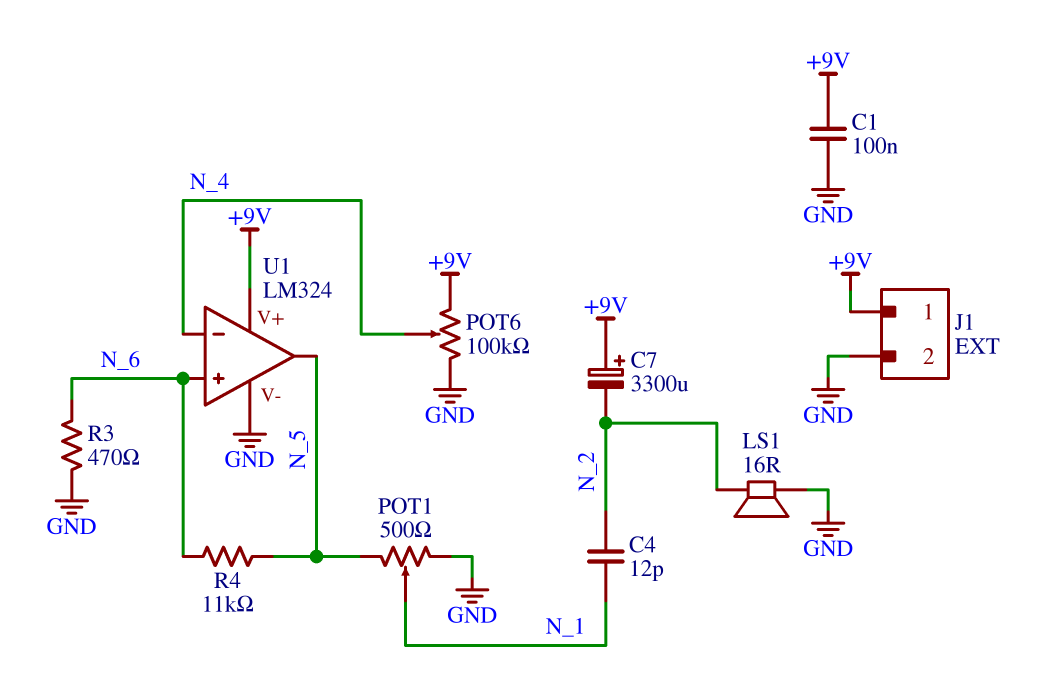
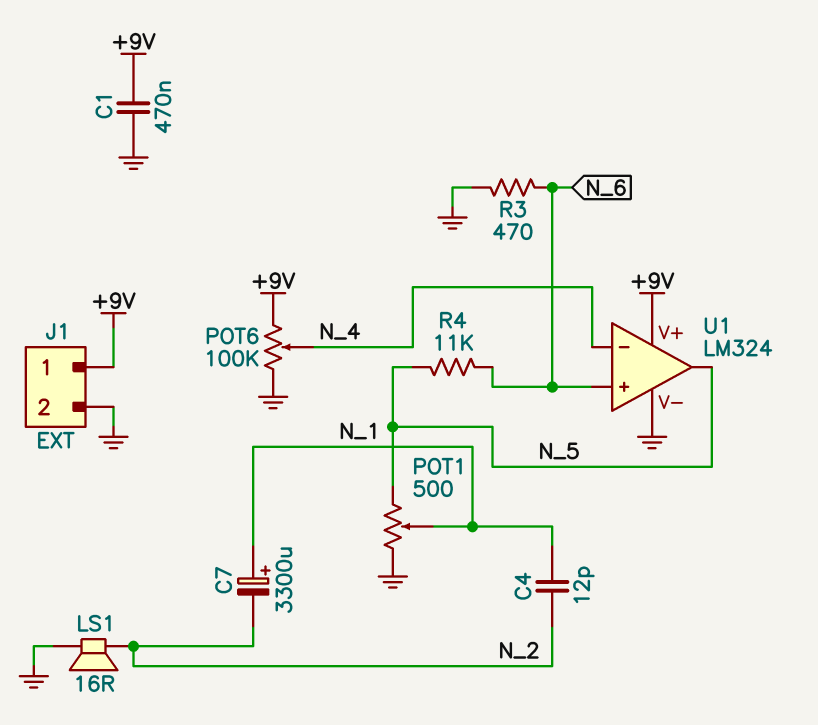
C1: 100nF (+9V, GND) -> 470nF (+9V, GND)
C7: 3300uF (plus +9V, minus N_2) -> 3300uF (plus N_1, minus N_2)

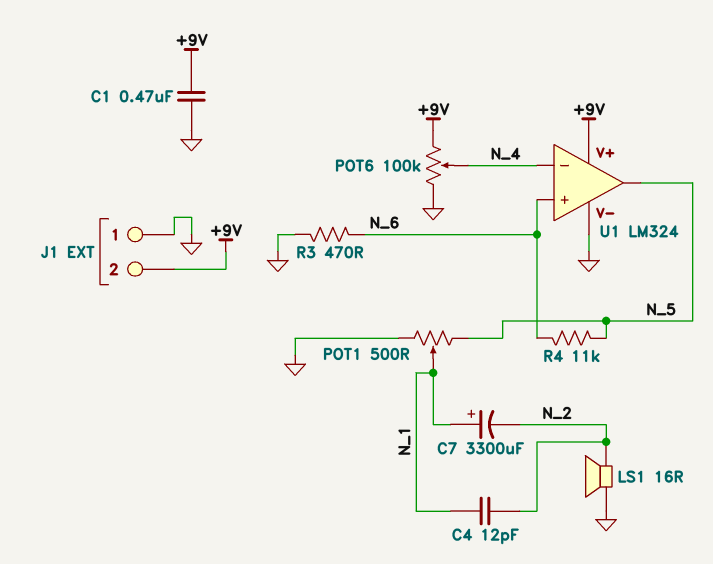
J1 pin 1: +9V -> GND
J1 pin 2: GND -> +9V

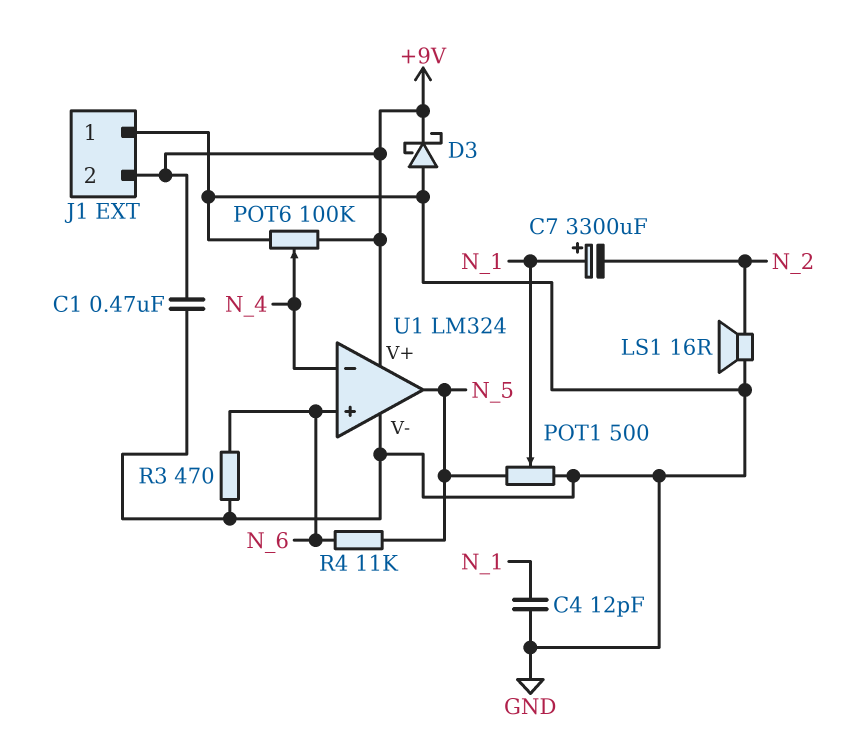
C4: 12pF (N_1, N_2) -> 12pF (GND, N_1)
D3: none -> schottky (A GND, K +9V)

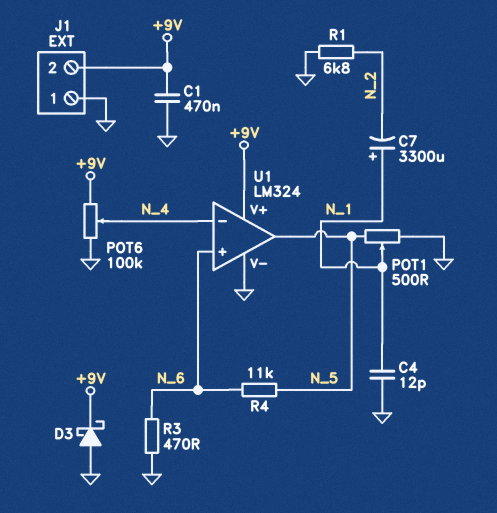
LS1: speaker 16R (GND, N_2) -> none
R1: none -> 6.8k (GND, N_2)

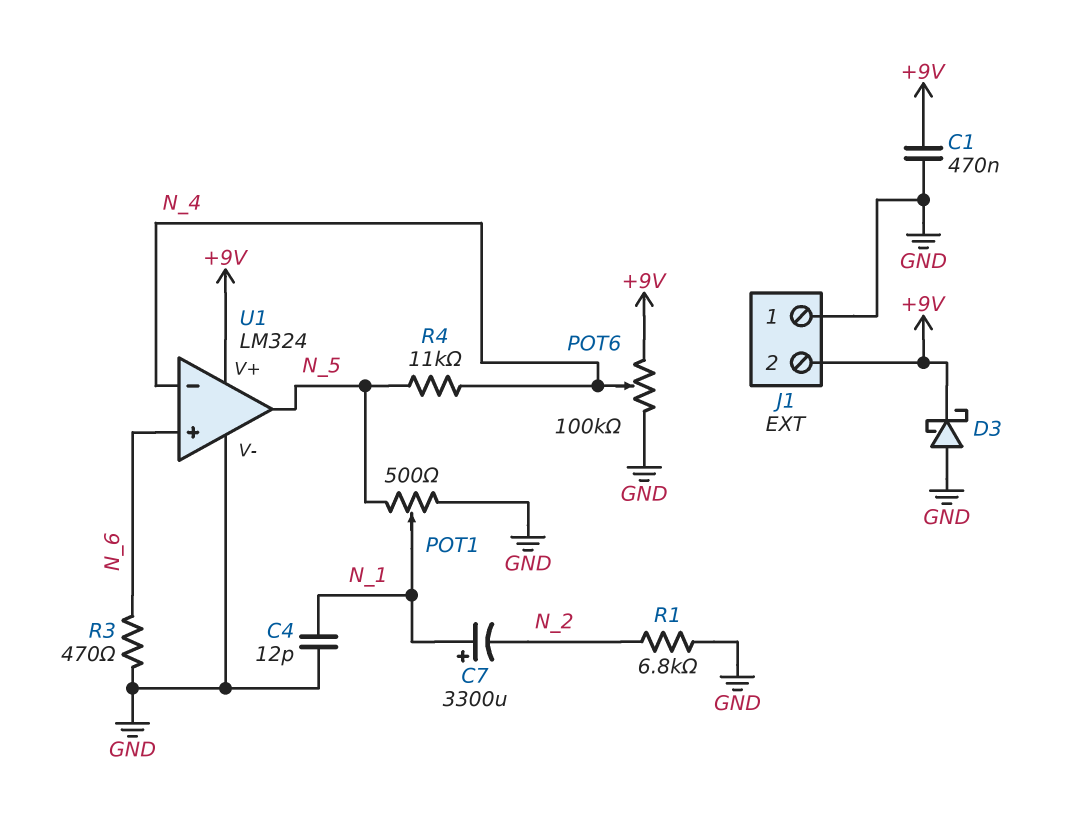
R4: 11k (N_5, N_6) -> 11k (N_4, N_5)

